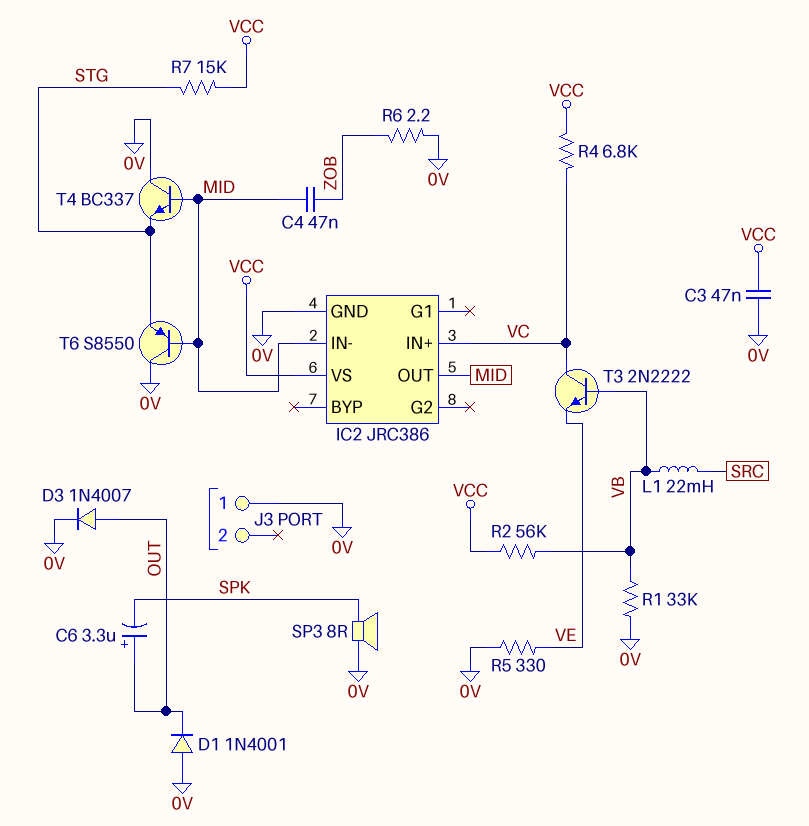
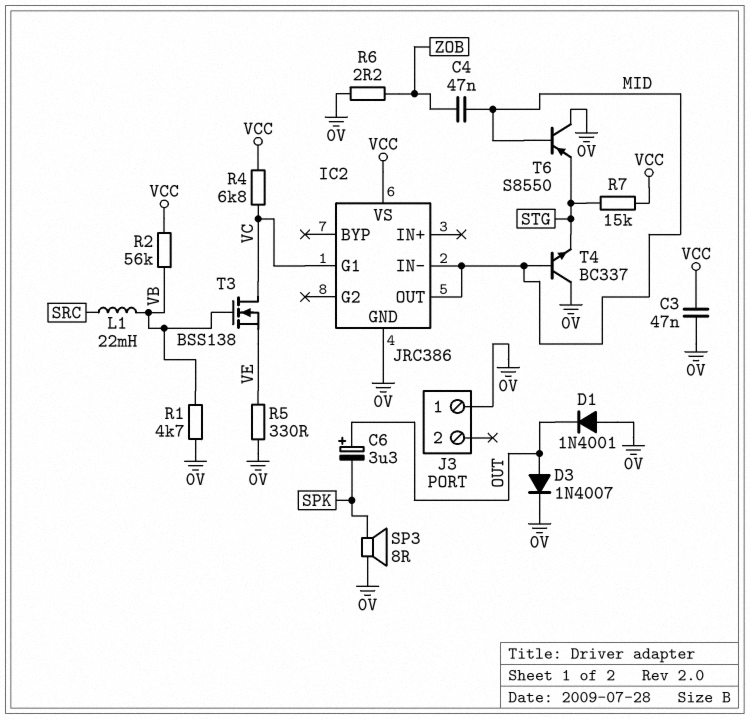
IC2 pin G1: none -> VC
IC2 pin IN+: VC -> none
R1: 33k (0V, VB) -> 4.7k (0V, VB)
T3: NPN 2N2222 (B VB, C VC, E VE) -> NMOS BSS138 (G VB, D VC, S VE)

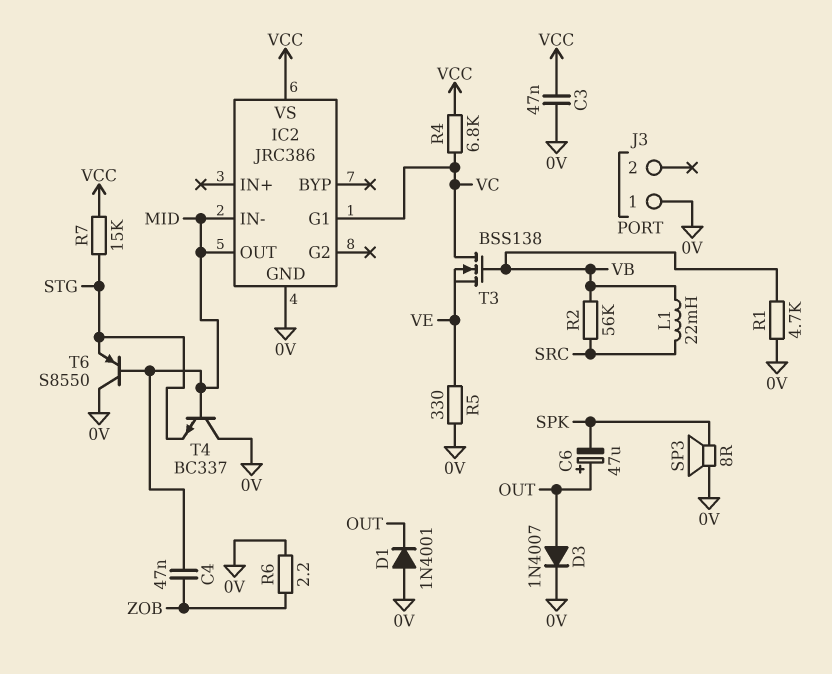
C6: 3.3uF (plus OUT, minus SPK) -> 47uF (plus OUT, minus SPK)
R2: 56k (VB, VCC) -> 56k (SRC, VB)

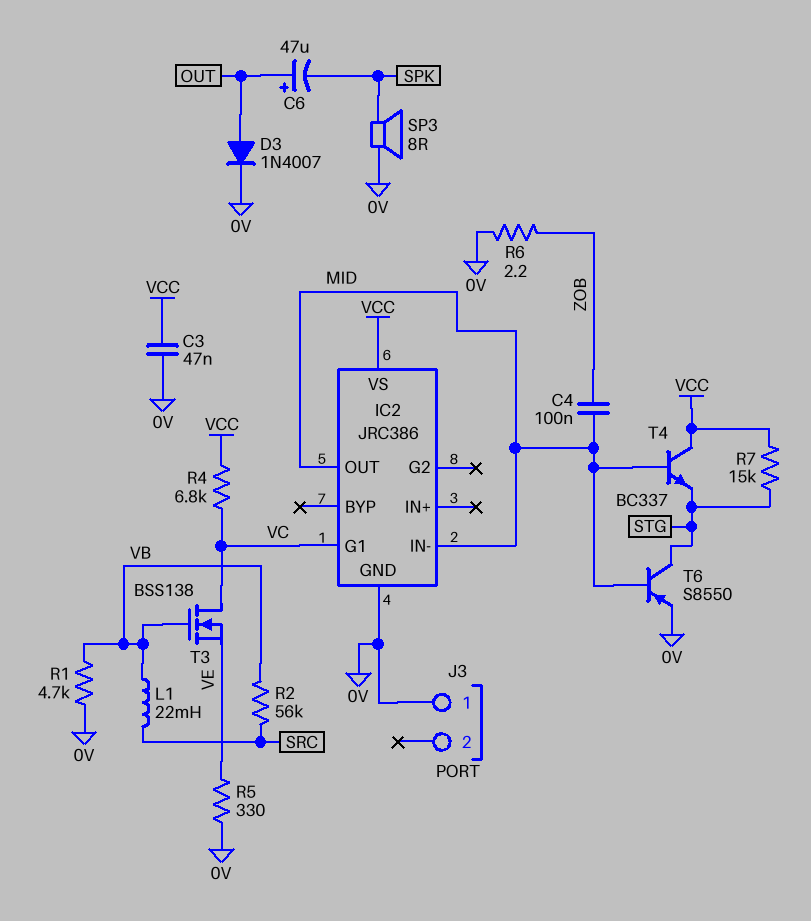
C4: 47nF (MID, ZOB) -> 100nF (MID, ZOB)
D1: diode 1N4001 (A 0V, K OUT) -> none
T4: NPN BC337 (B MID, C 0V, E STG) -> NPN BC337 (B MID, C VCC, E STG)
T6: PNP S8550 (B MID, C 0V, E STG) -> PNP S8550 (B MID, C STG, E 0V)

